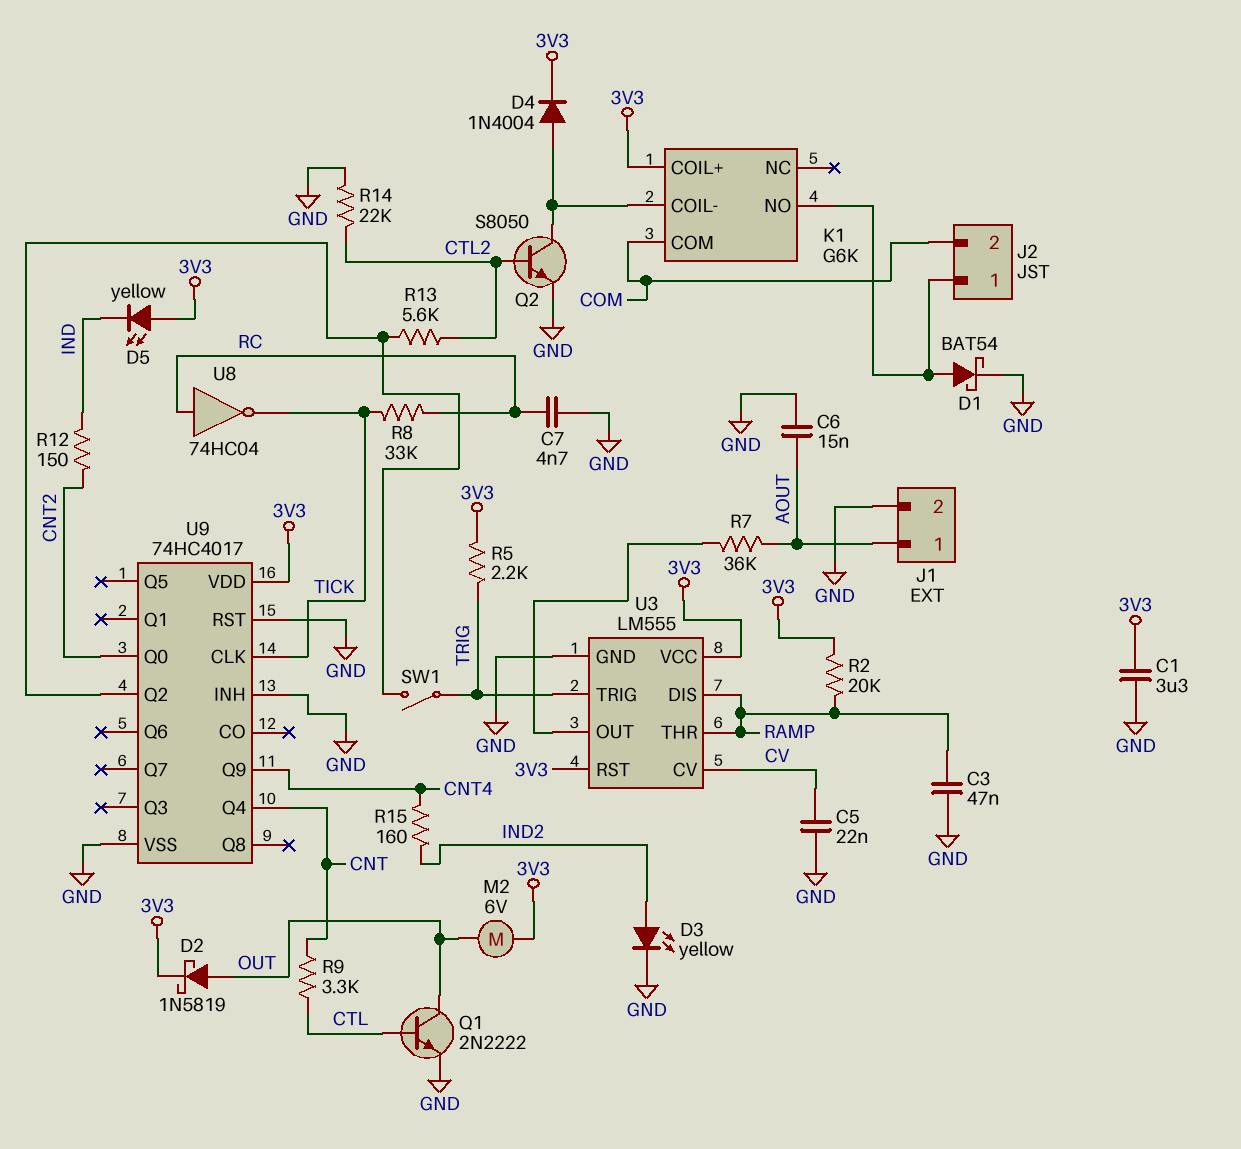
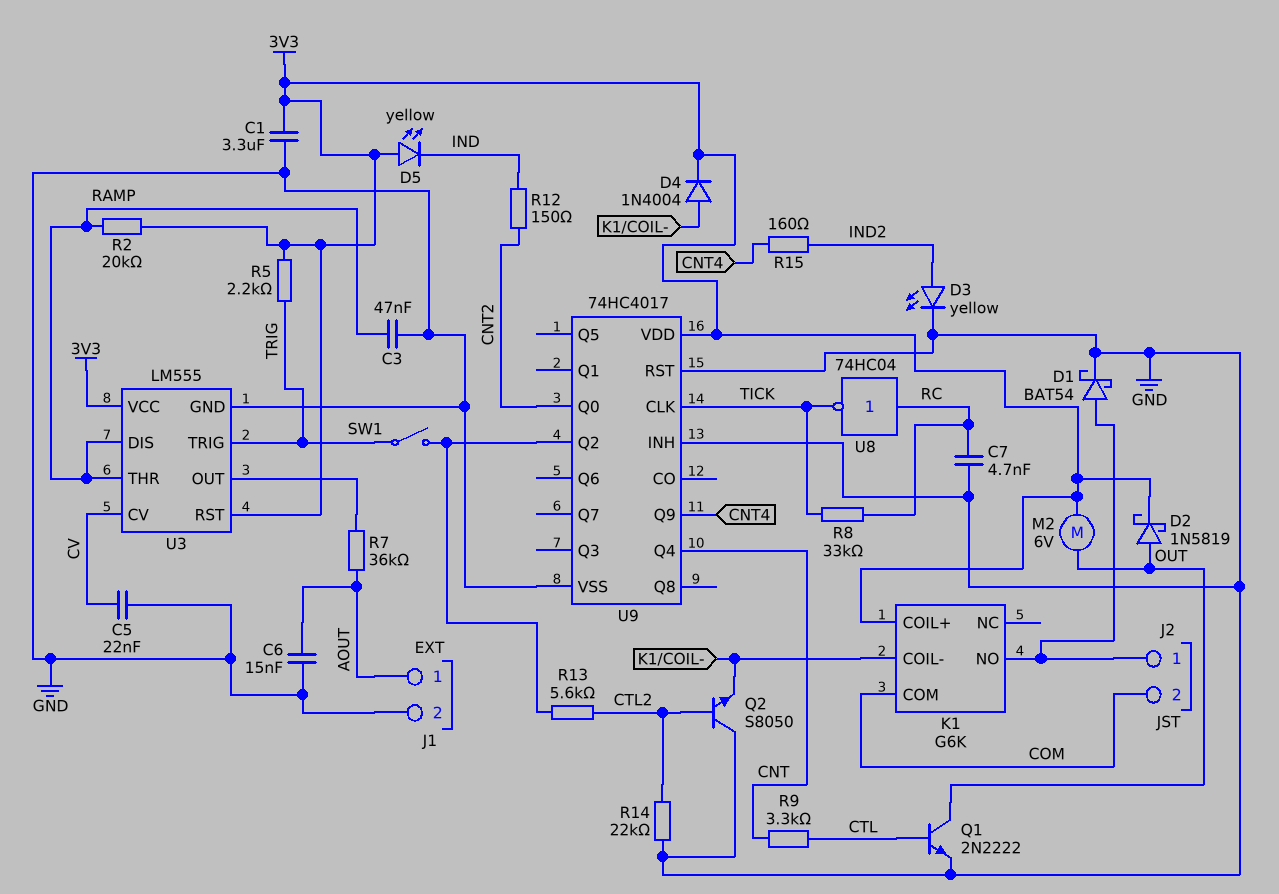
Q2: NPN S8050 (B CTL2, C K1/COIL-, E GND) -> NPN S8050 (B CTL2, C GND, E K1/COIL-)

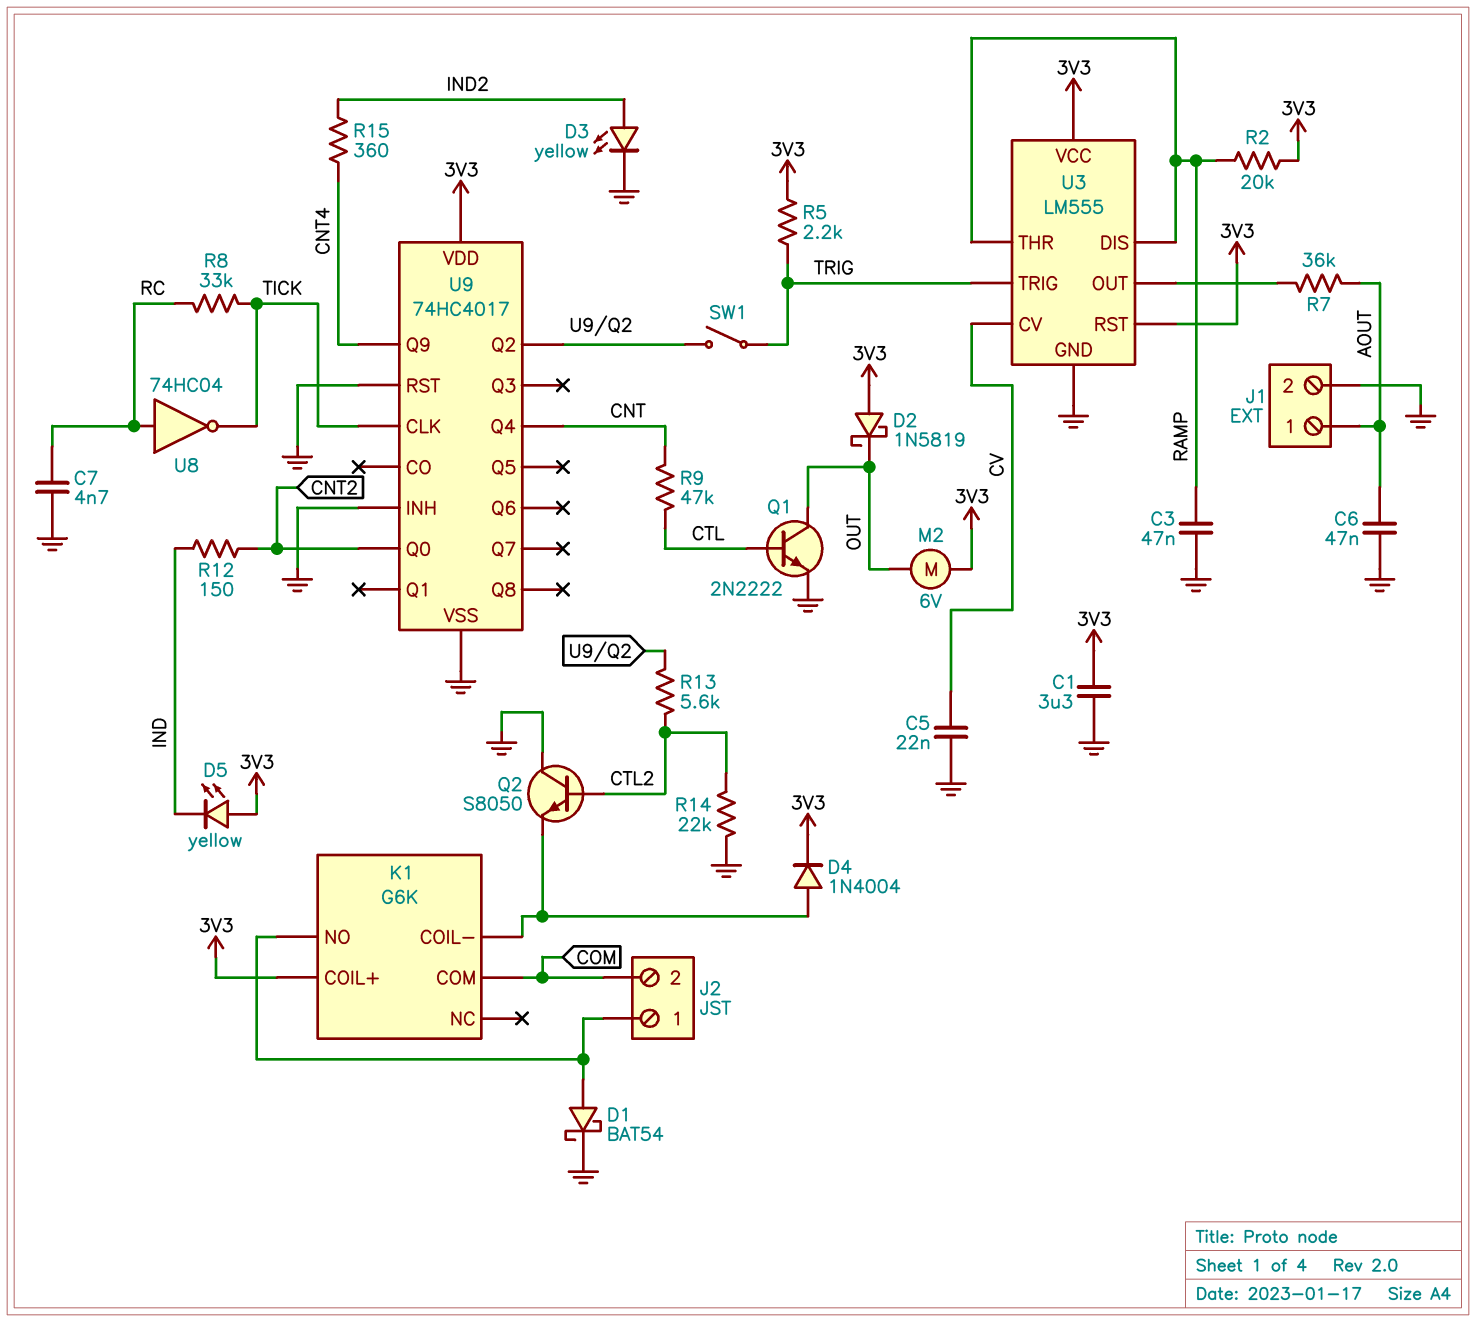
C6: 15nF (AOUT, GND) -> 47nF (AOUT, GND)
D2: schottky 1N5819 (A OUT, K 3V3) -> schottky 1N5819 (A 3V3, K OUT)
R9: 3.3k (CNT, CTL) -> 47k (CNT, CTL)
R15: 160 (CNT4, IND2) -> 360 (CNT4, IND2)

